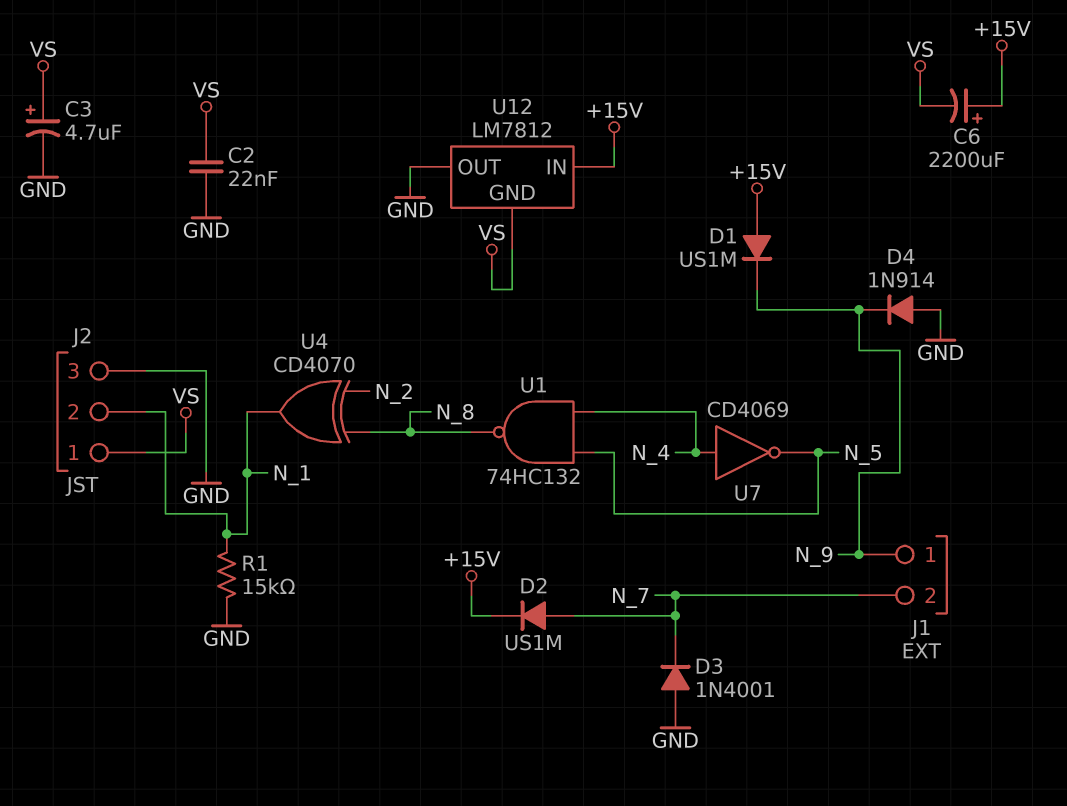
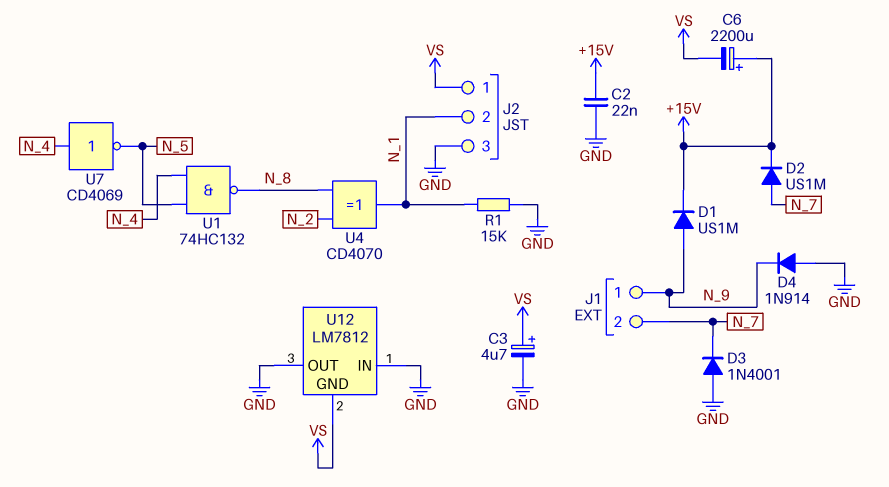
C2: 22nF (GND, VS) -> 22nF (+15V, GND)
D1: diode US1M (A +15V, K N_9) -> diode US1M (A N_9, K +15V)
U12 pin IN: +15V -> GND

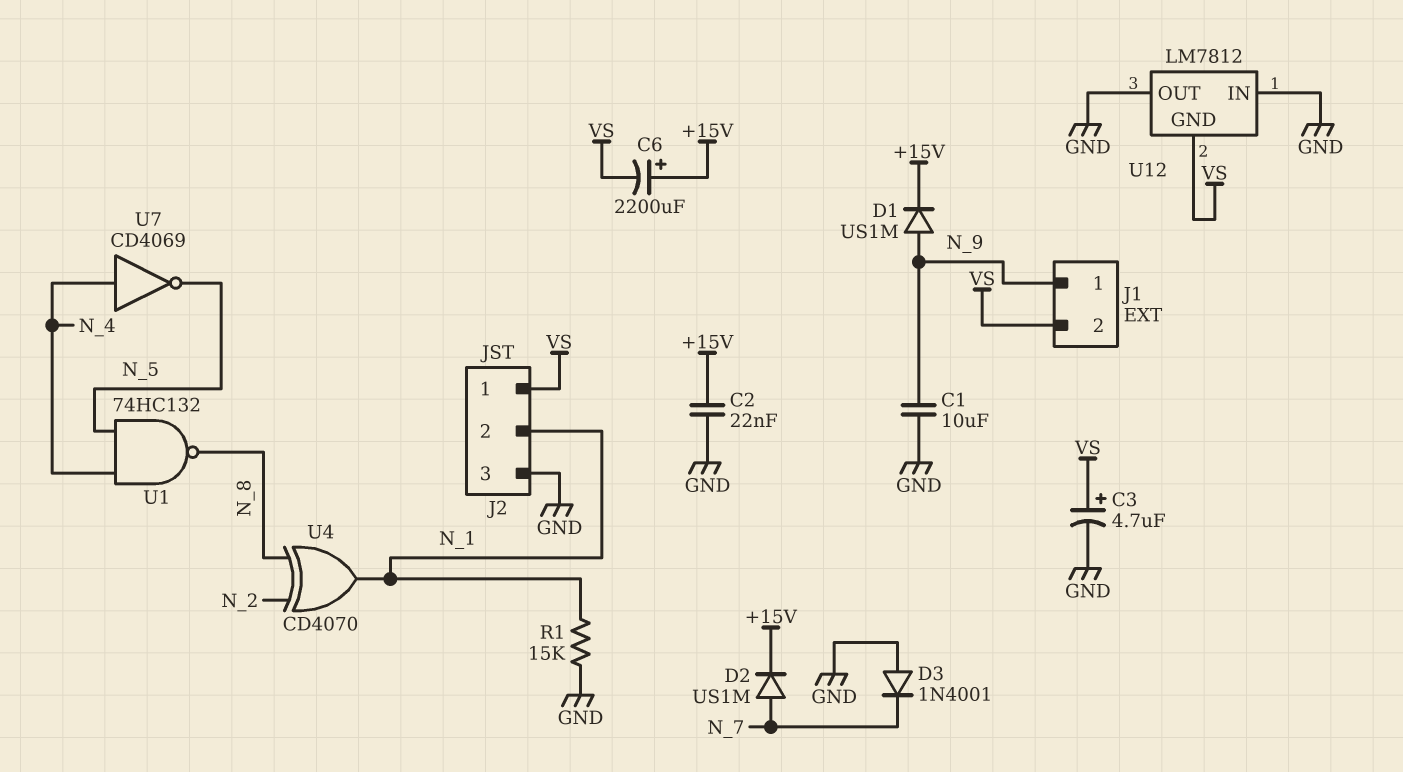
C1: none -> 10uF (GND, N_9)
D4: diode 1N914 (A GND, K N_9) -> none
J1 pin 2: N_7 -> VS

